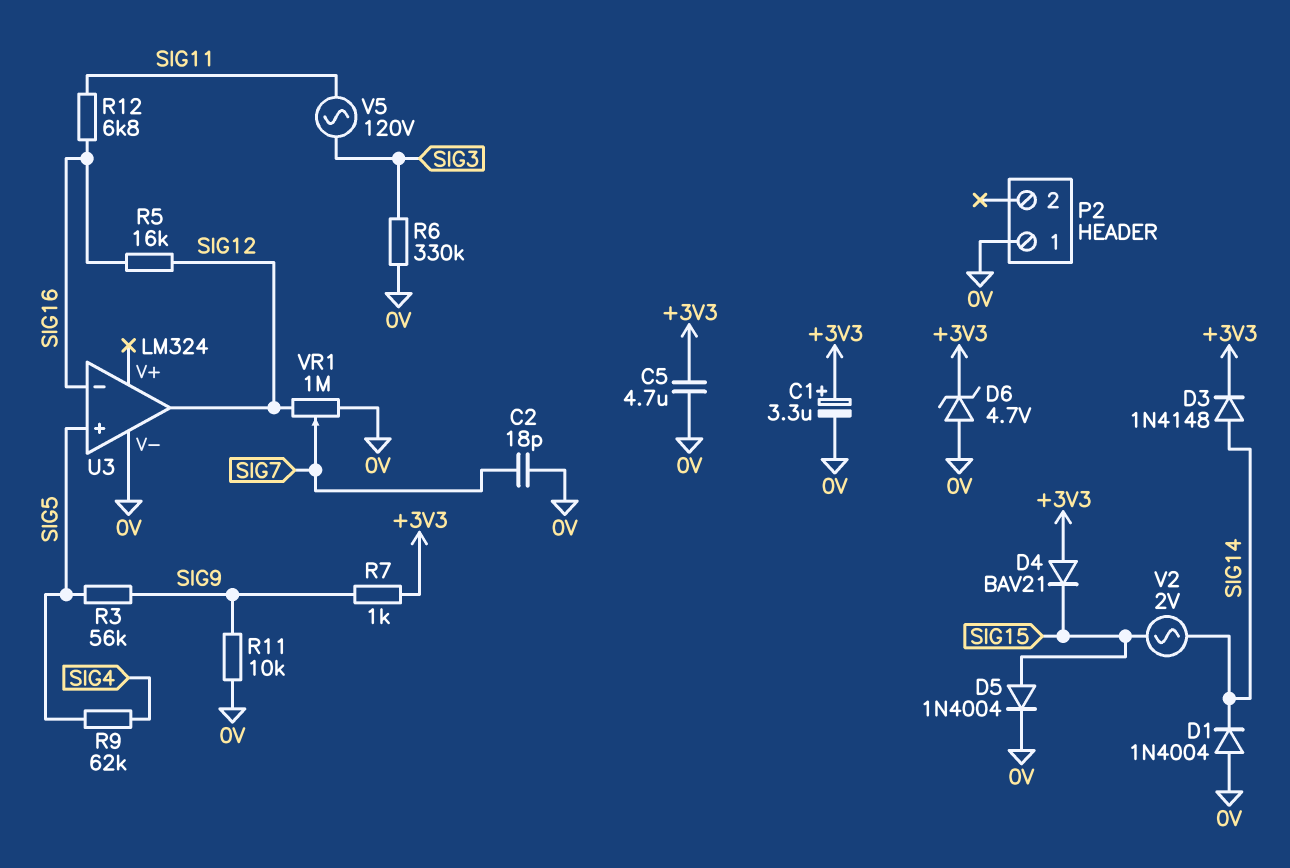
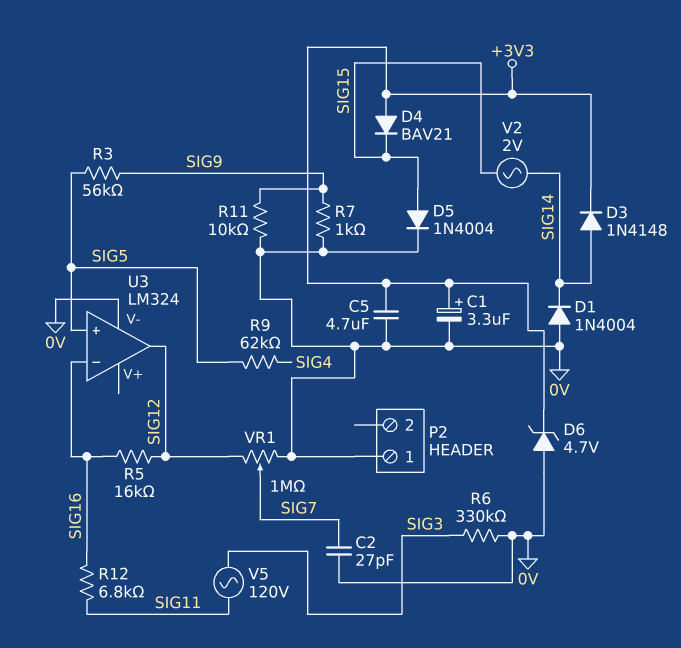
C2: 18pF (0V, SIG7) -> 27pF (0V, SIG7)
R7: 1k (+3V3, SIG9) -> 1k (0V, SIG9)

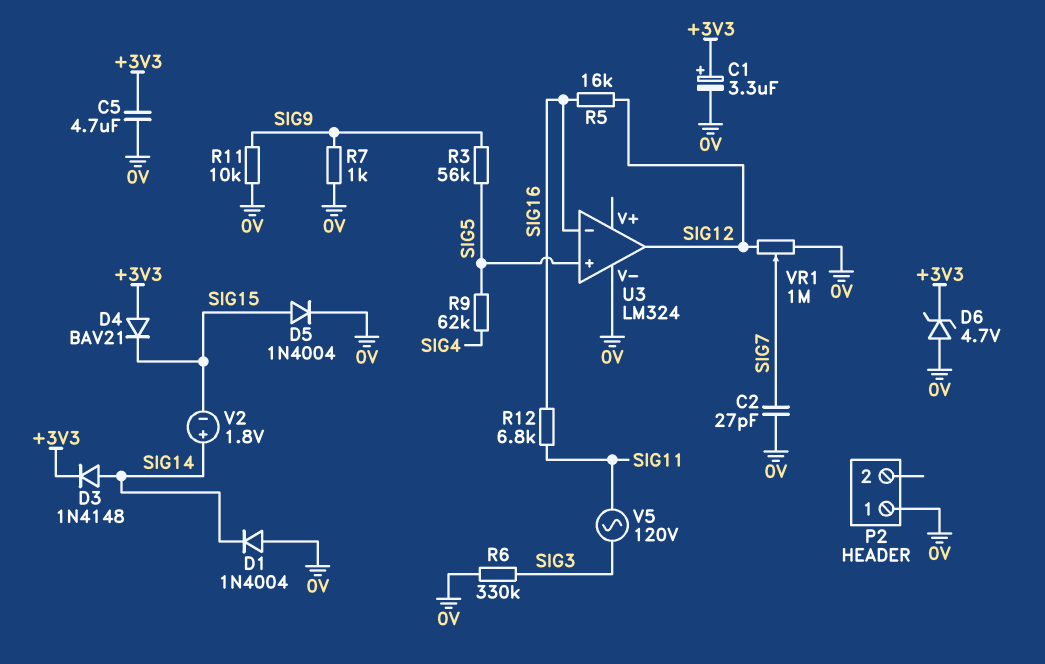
V2: AC 2V (SIG14, SIG15) -> 1.8V (plus SIG14, minus SIG15)

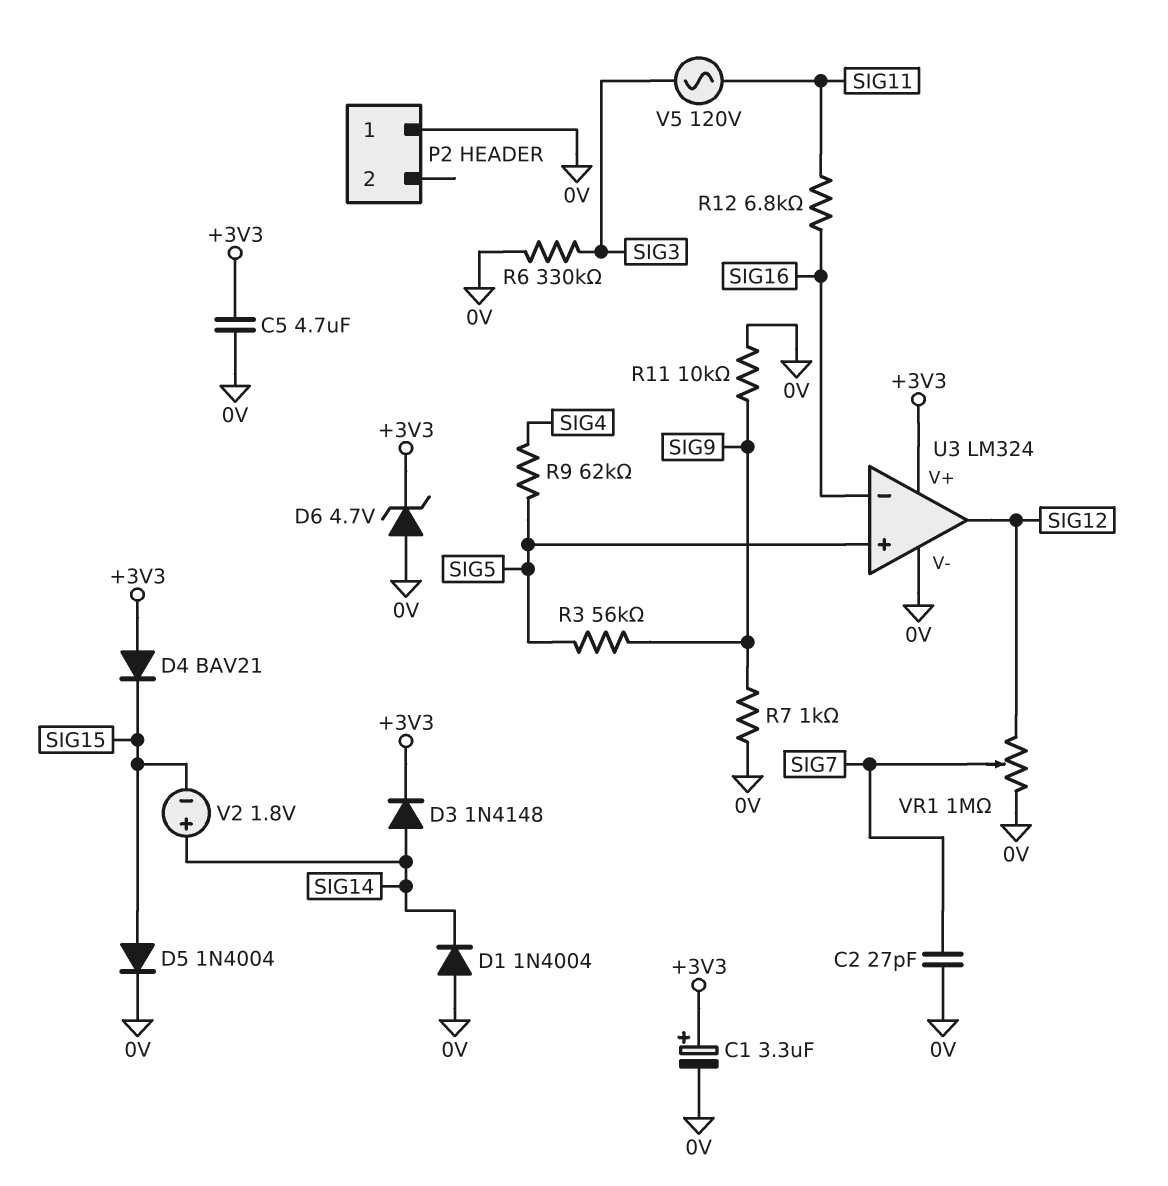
R5: 16k (SIG12, SIG16) -> none
U3 pin V+: none -> +3V3

